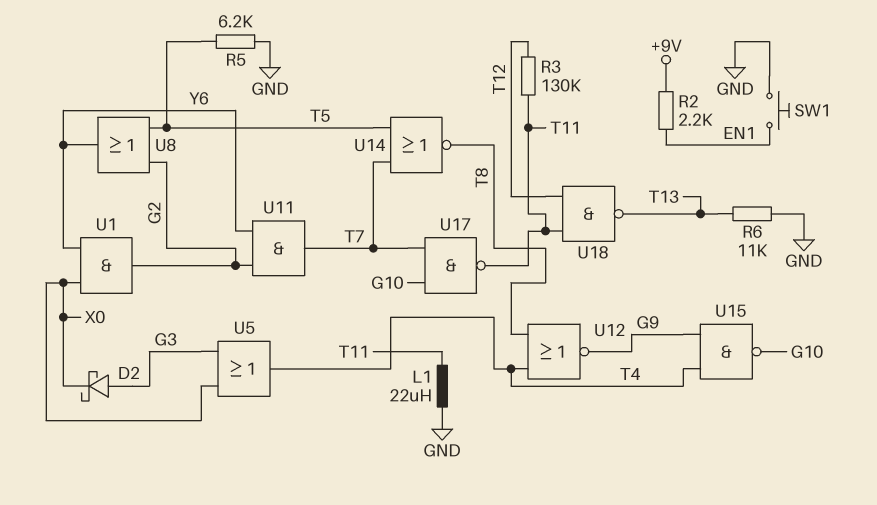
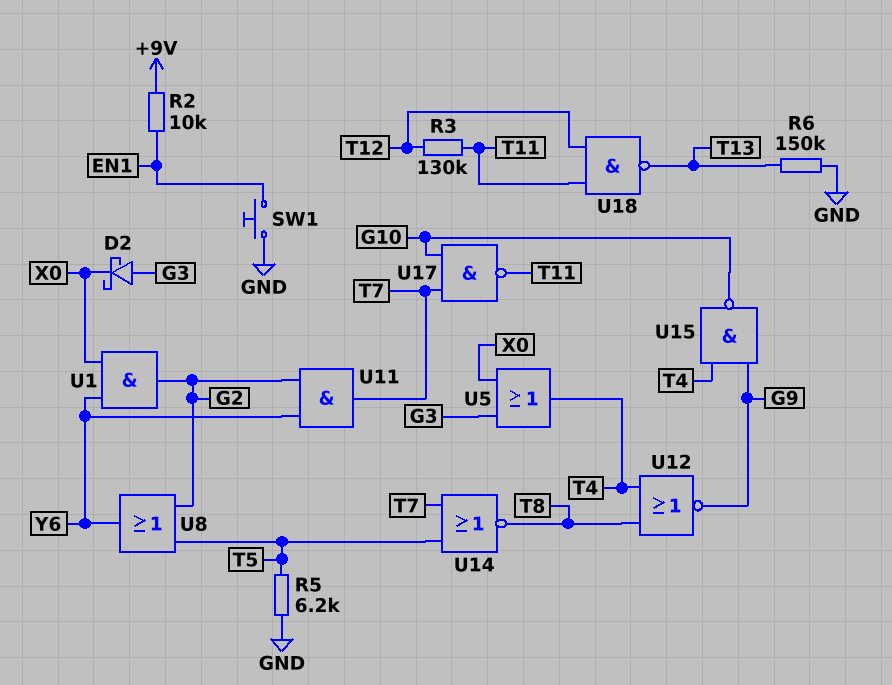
L1: 22uH (GND, T11) -> none
R2: 2.2k (+9V, EN1) -> 10k (+9V, EN1)
R6: 11k (GND, T13) -> 150k (GND, T13)

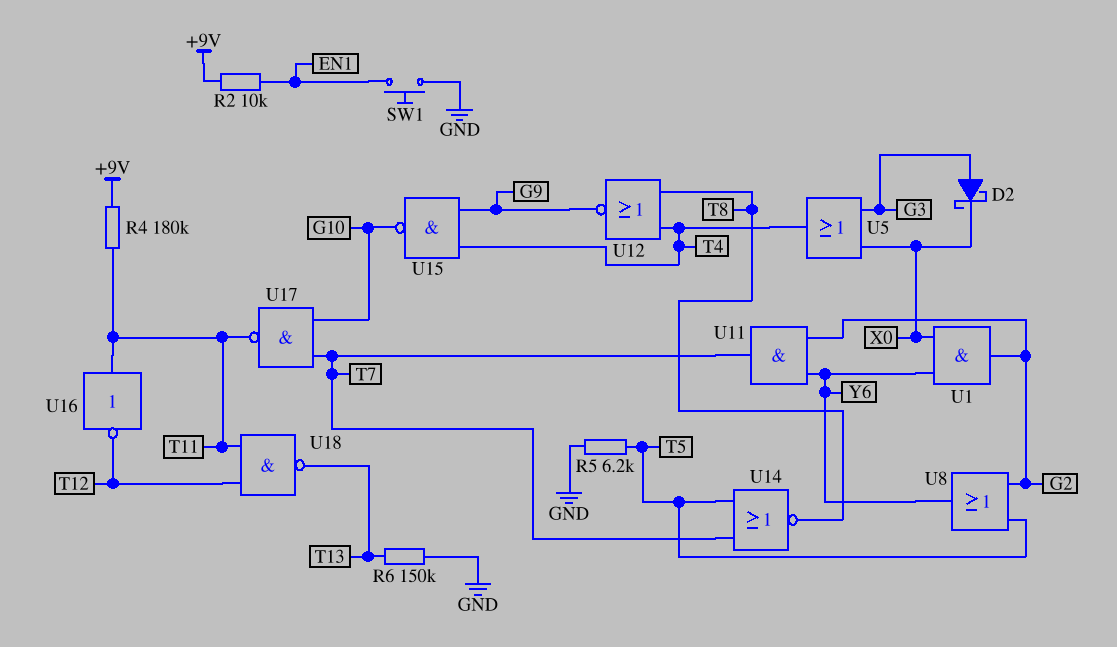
R3: 130k (T11, T12) -> none
R4: none -> 180k (+9V, T11)
U16: none -> NOT (in T11, out T12)

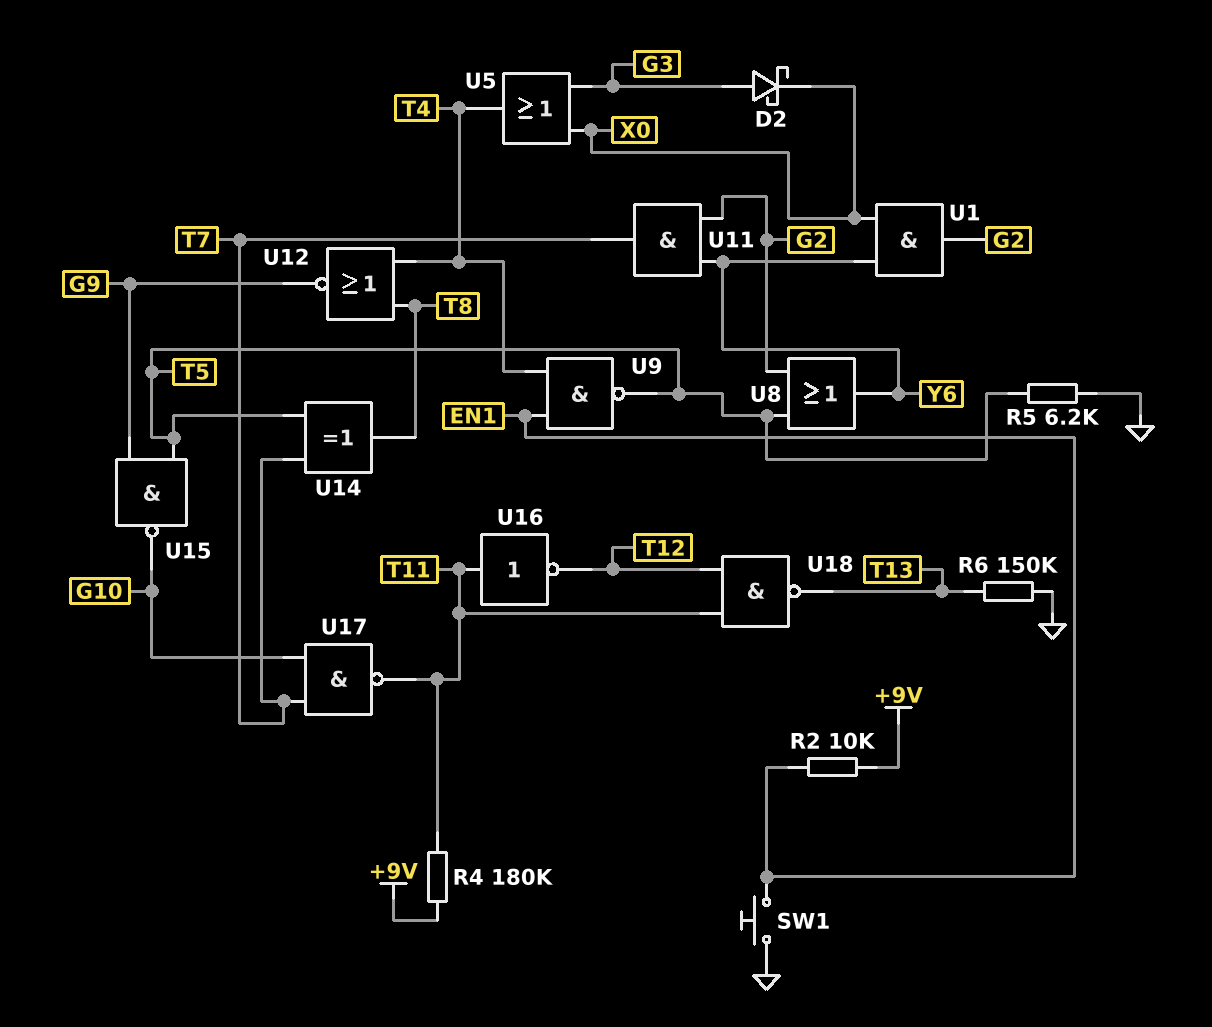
U9: none -> NAND (in EN1, in T4, out T5)
U14: NOR (in T5, in T7, out T8) -> XOR (in T5, in T7, out T8)
U15: NAND (in G9, in T4, out G10) -> NAND (in G9, in T5, out G10)

